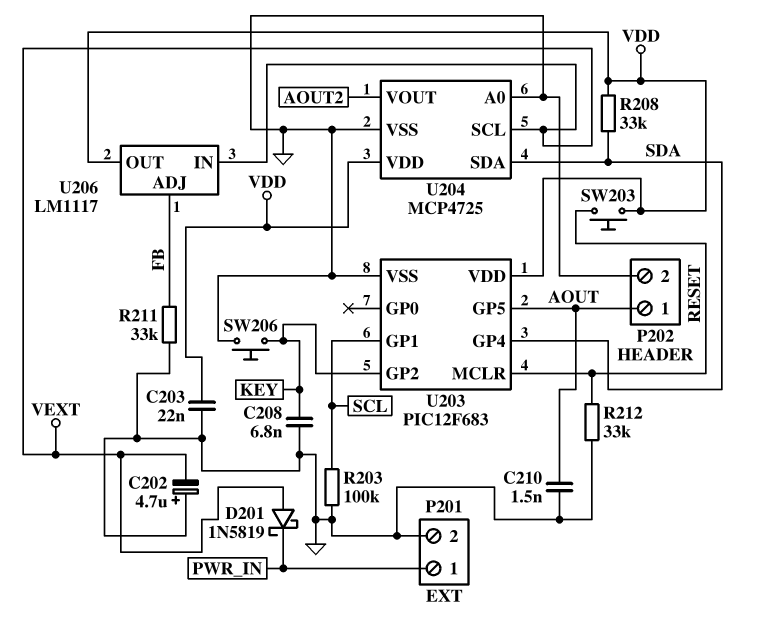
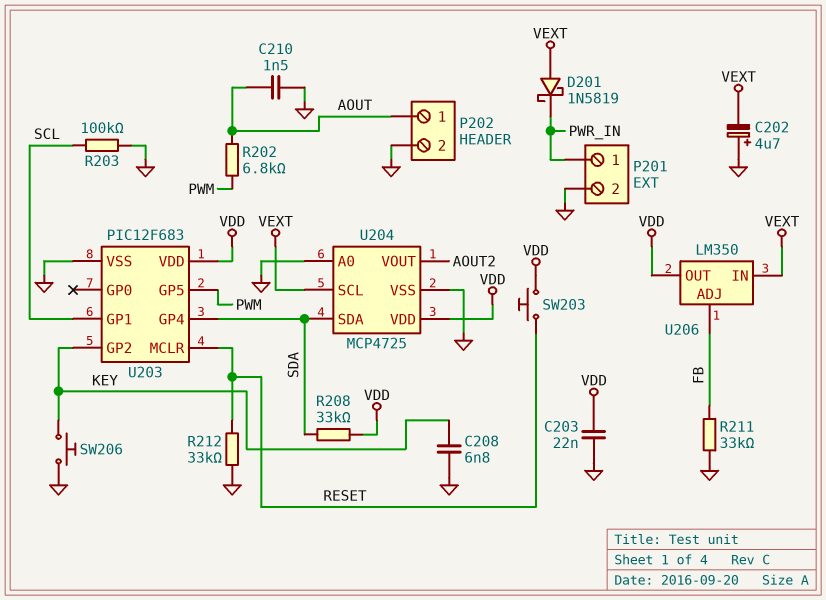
R202: none -> 6.8k (AOUT, PWM)
U203 pin GP5: AOUT -> PWM
U206: LM1117 -> LM350

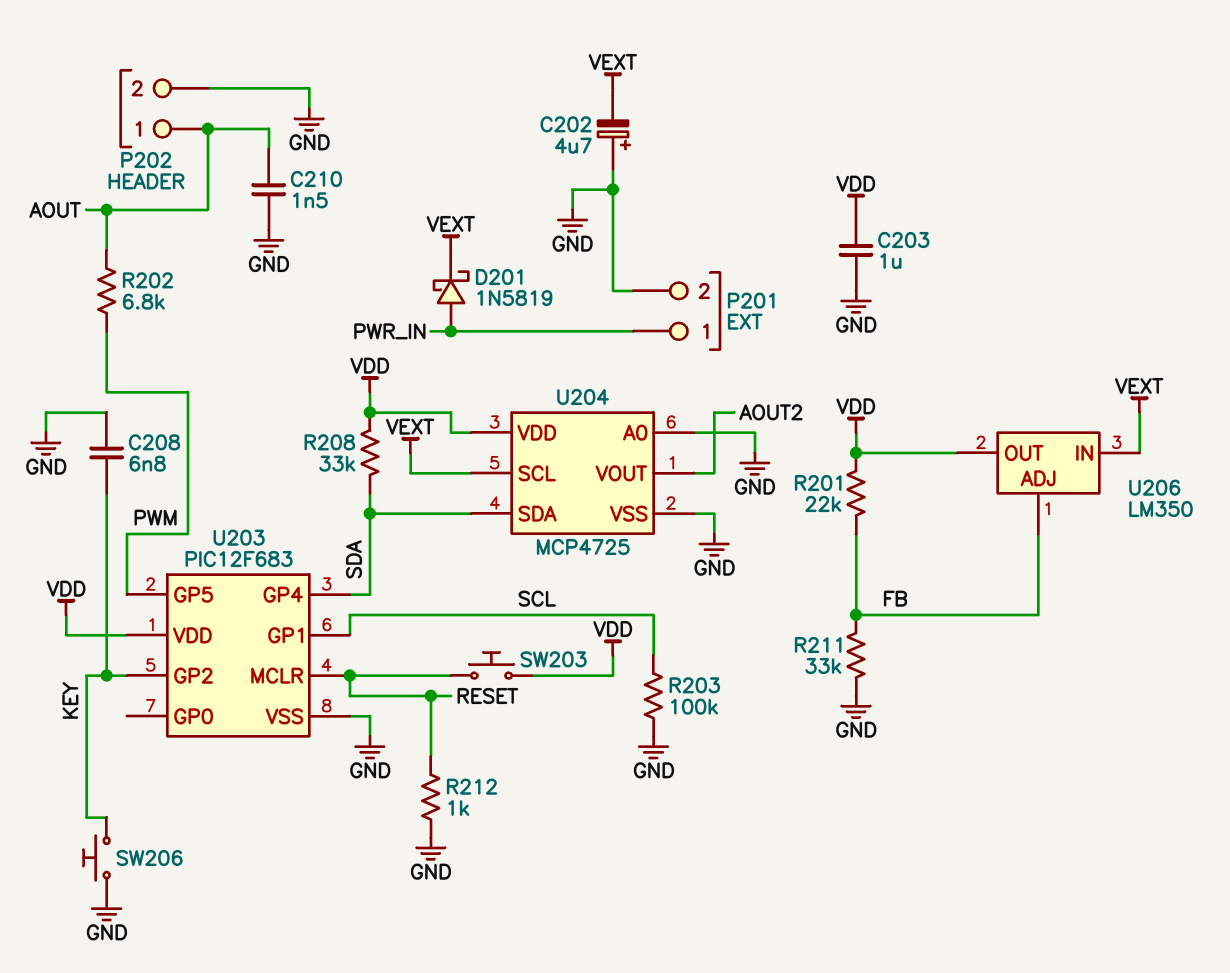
C203: 22nF (GND, VDD) -> 1uF (GND, VDD)
D201: schottky 1N5819 (A VEXT, K PWR_IN) -> schottky 1N5819 (A PWR_IN, K VEXT)
R201: none -> 22k (FB, VDD)
R212: 33k (GND, RESET) -> 1k (GND, RESET)

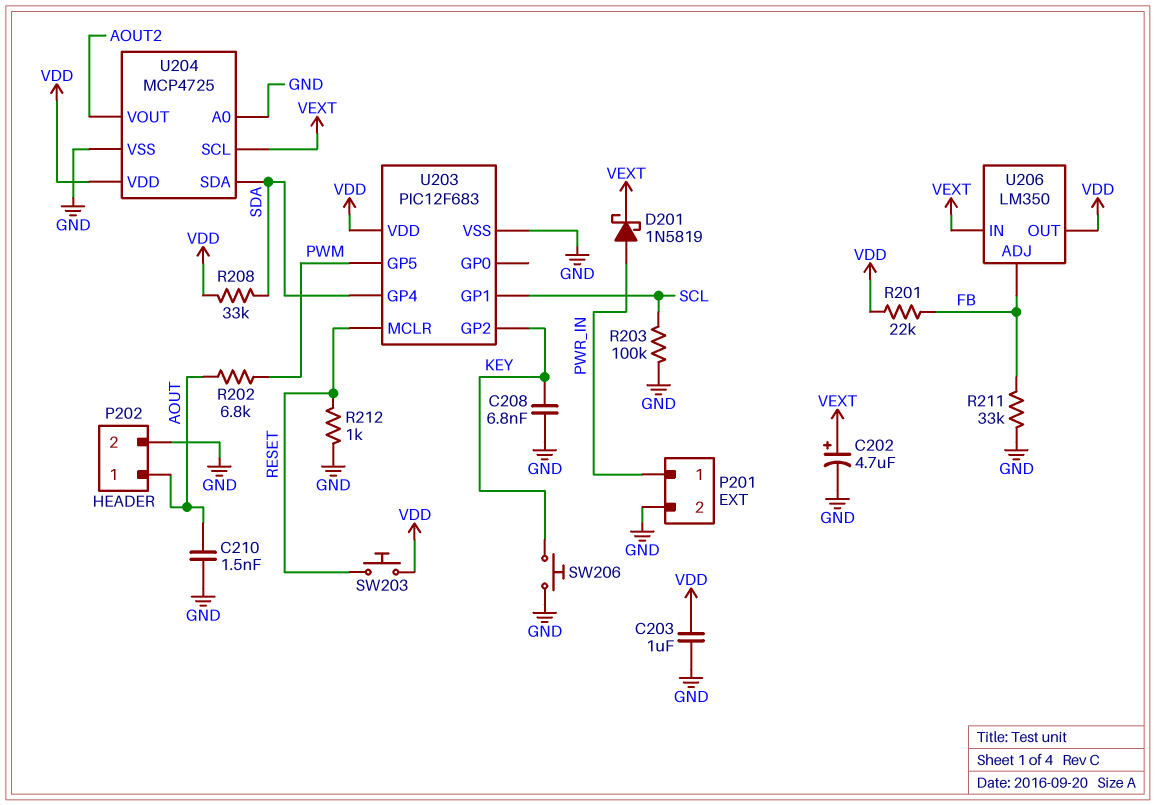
C202: 4.7uF (plus GND, minus VEXT) -> 4.7uF (plus VEXT, minus GND)

